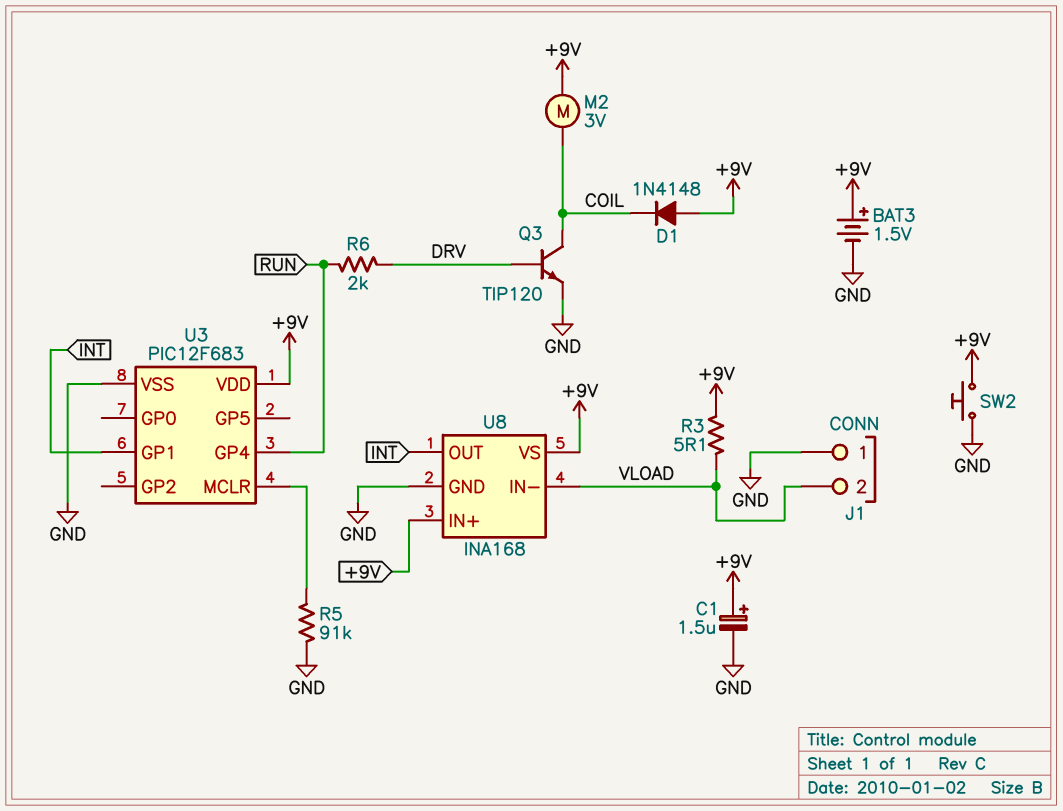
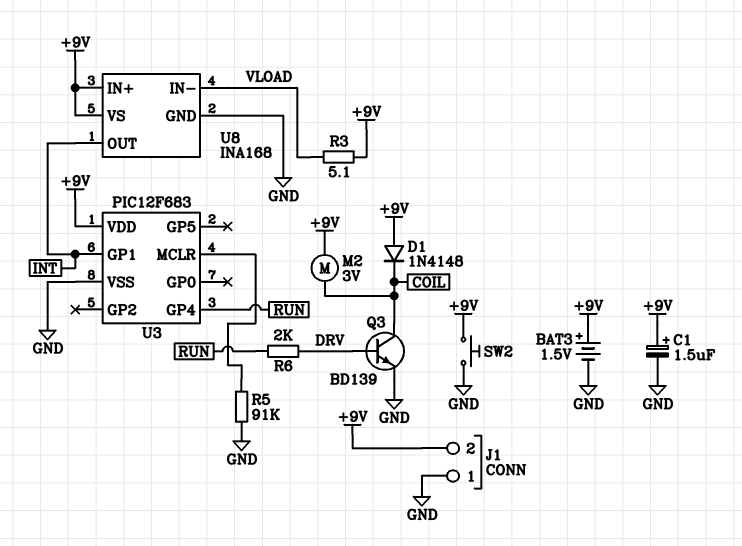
J1 pin 2: VLOAD -> +9V
Q3: NPN TIP120 (B DRV, C COIL, E GND) -> NPN BD139 (B DRV, C COIL, E GND)

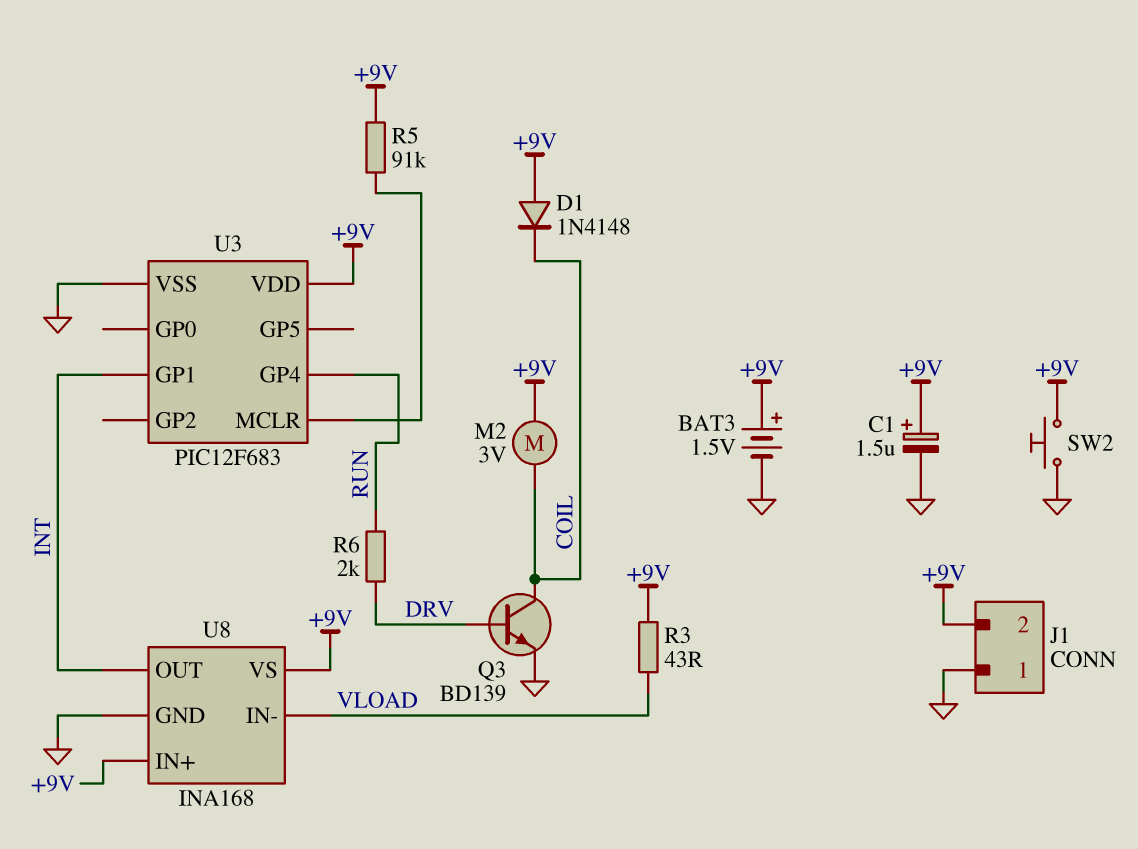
R3: 5.1 (+9V, VLOAD) -> 43 (+9V, VLOAD)
R5: 91k (GND, U3/MCLR) -> 91k (+9V, U3/MCLR)

